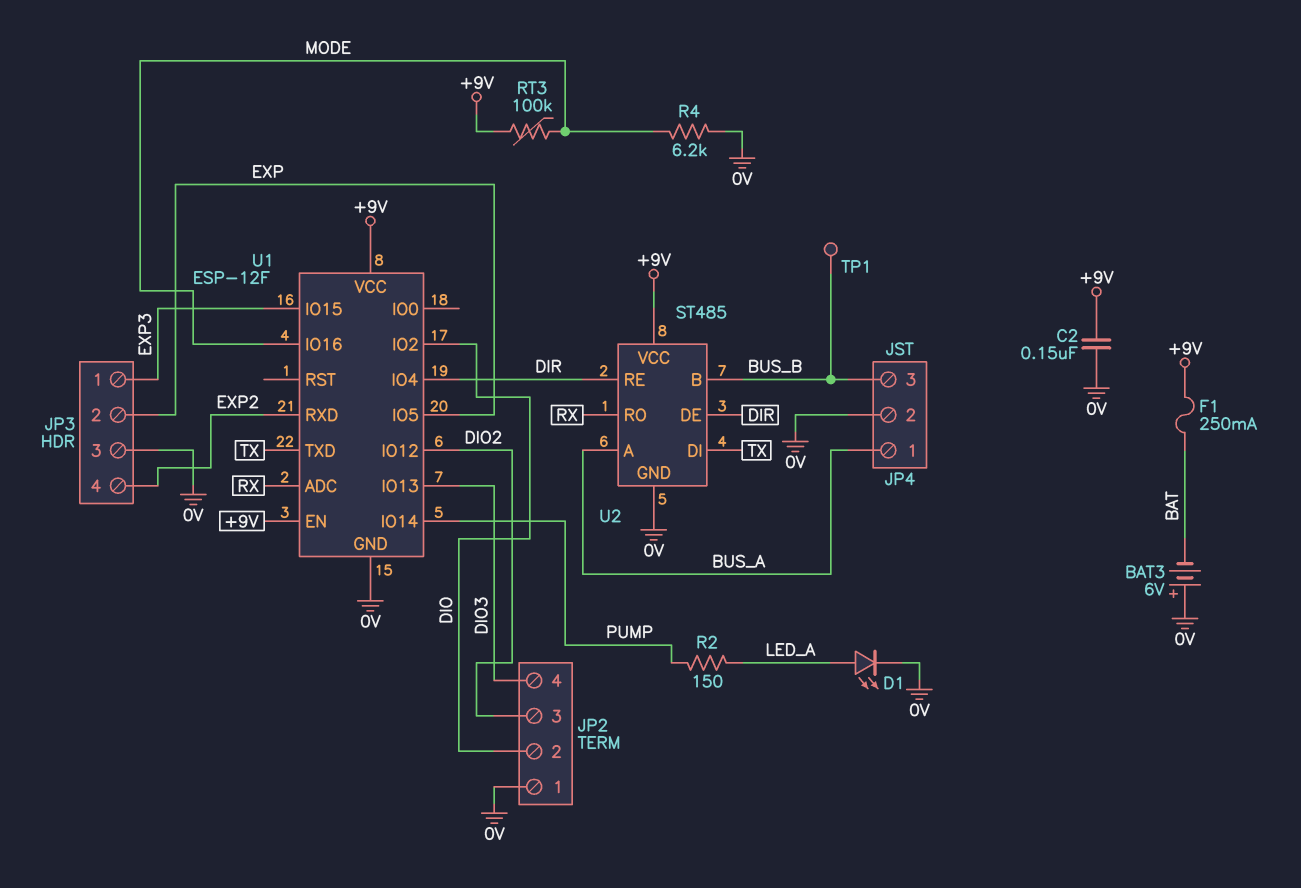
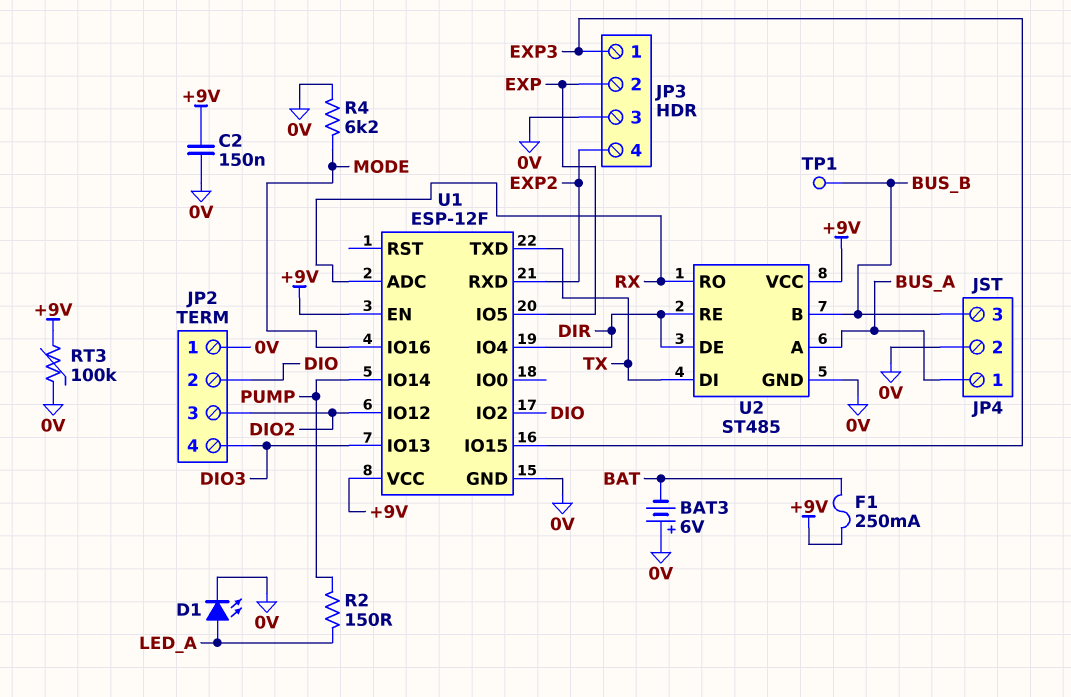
RT3: 100k (+9V, MODE) -> 100k (+9V, 0V)

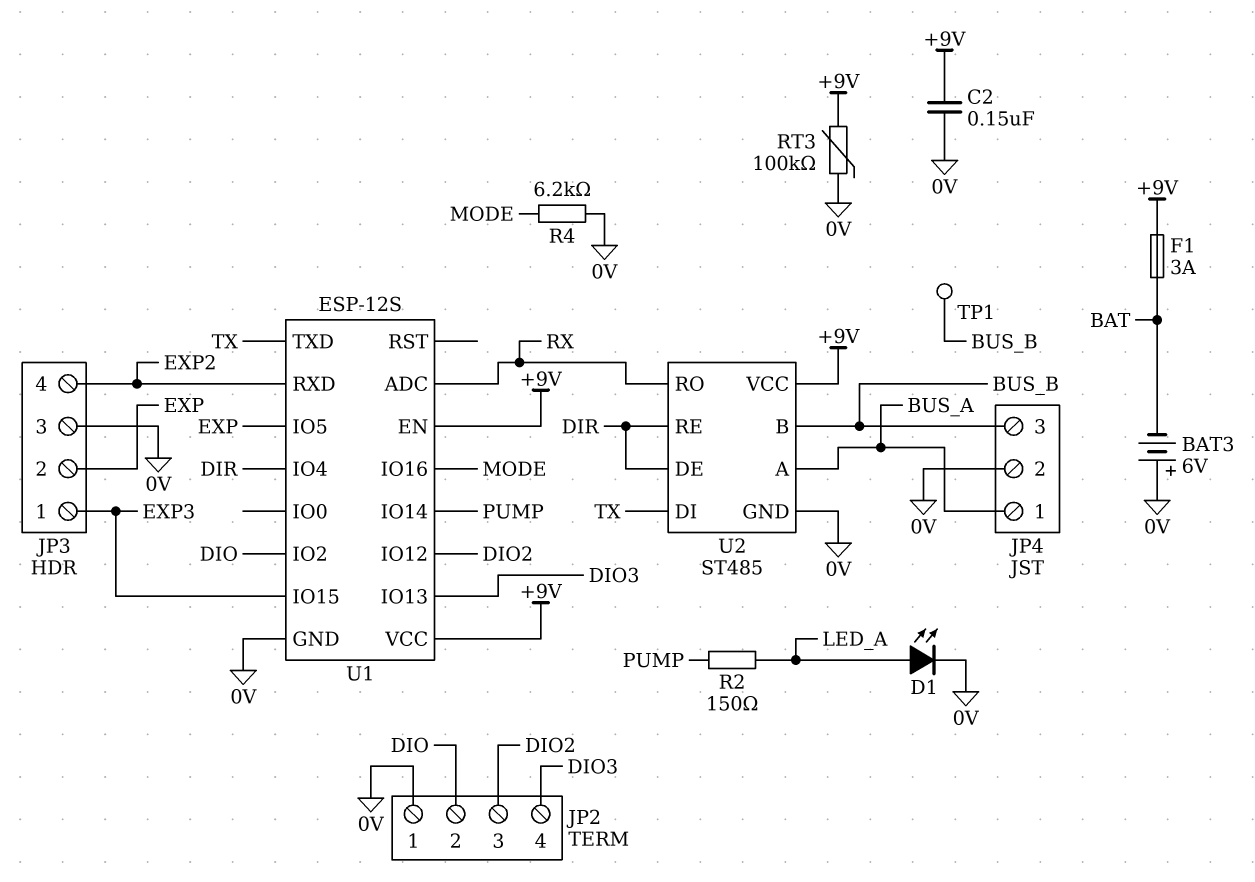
F1: 250mA (+9V, BAT) -> 3A (+9V, BAT)
U1: ESP-12F -> ESP-12S

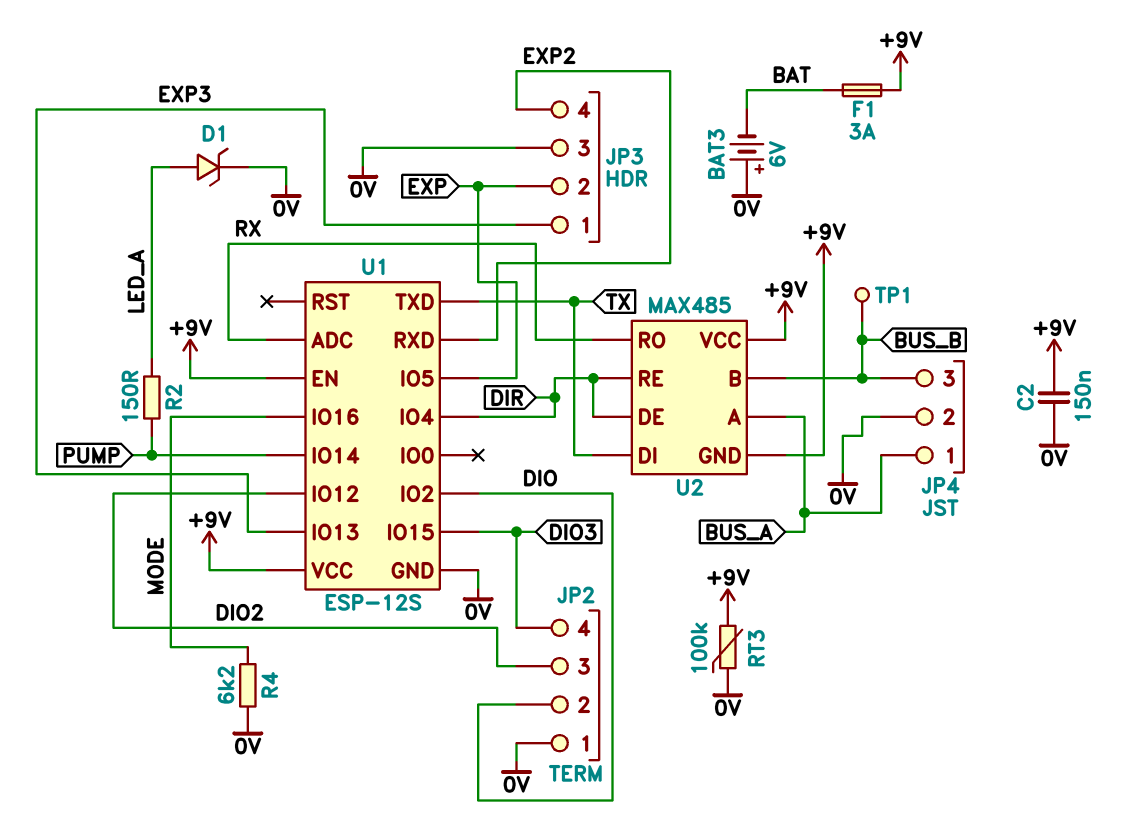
D1: LED (A LED_A, K 0V) -> zener (A LED_A, K 0V)
U1 pin IO13: DIO3 -> EXP3
U1 pin IO15: EXP3 -> DIO3
U2: ST485 -> MAX485
U2 pin GND: 0V -> +9V

